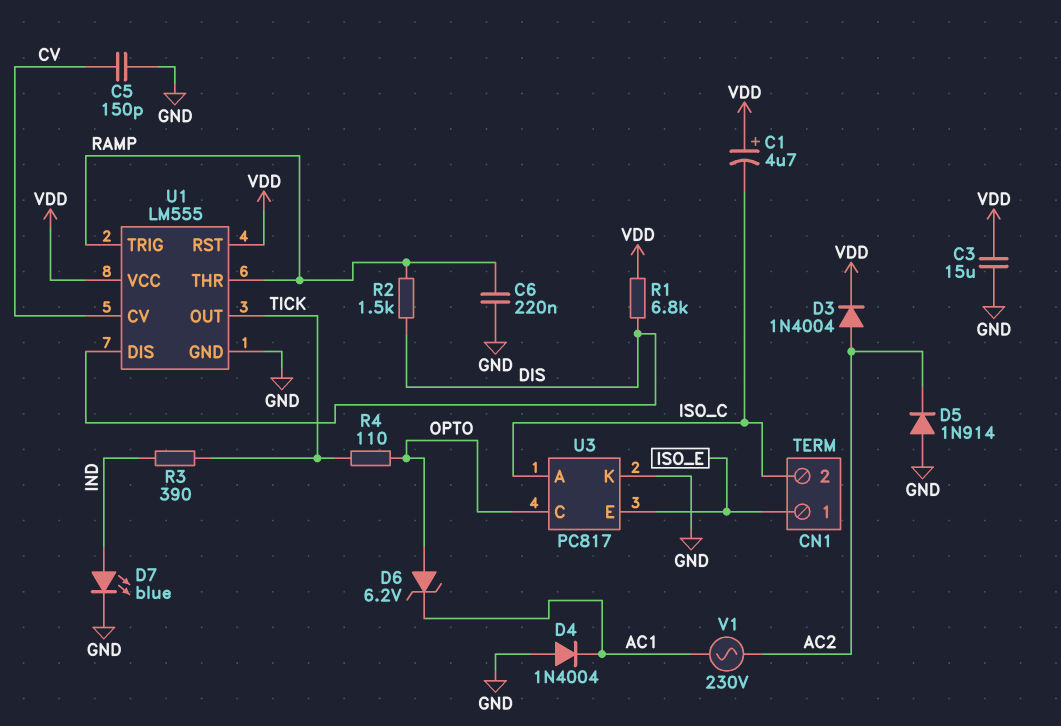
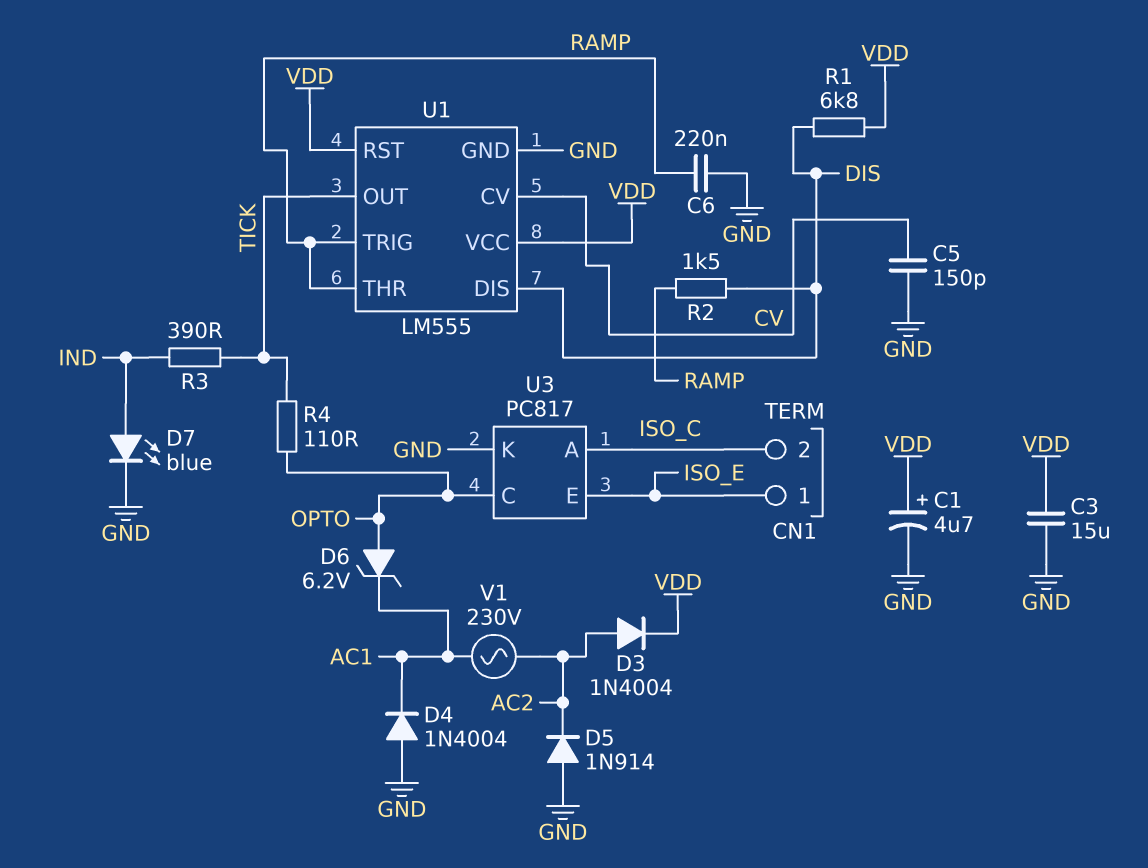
C1: 4.7uF (plus VDD, minus ISO_C) -> 4.7uF (plus VDD, minus GND)

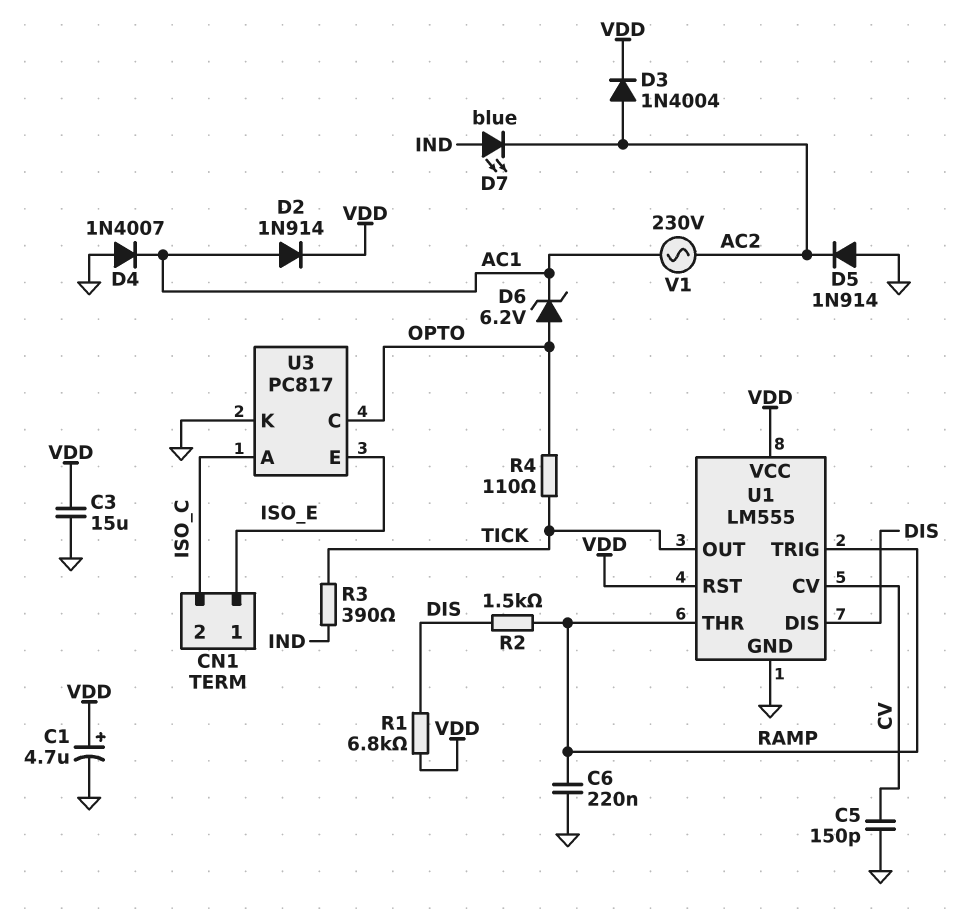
D2: none -> diode 1N914 (A AC1, K VDD)
D4: diode 1N4004 (A GND, K AC1) -> diode 1N4007 (A GND, K AC1)
D7: LED blue (A IND, K GND) -> LED blue (A IND, K AC2)

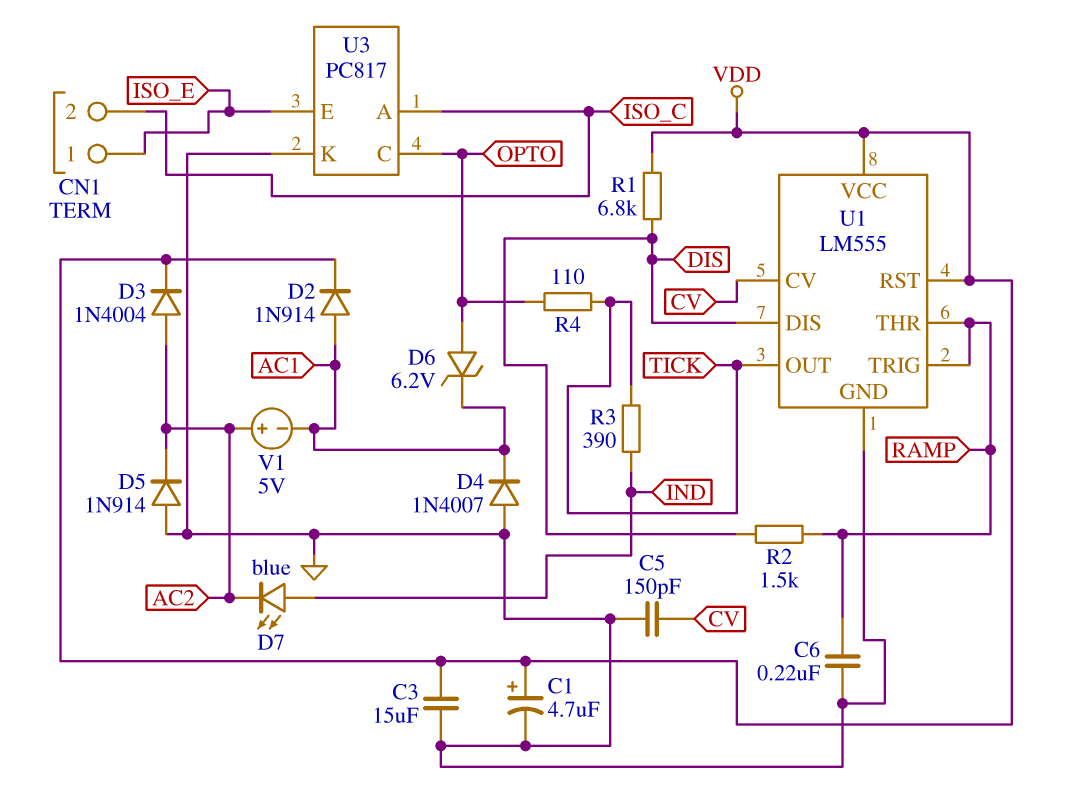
V1: AC 230V (AC1, AC2) -> 5V (plus AC2, minus AC1)

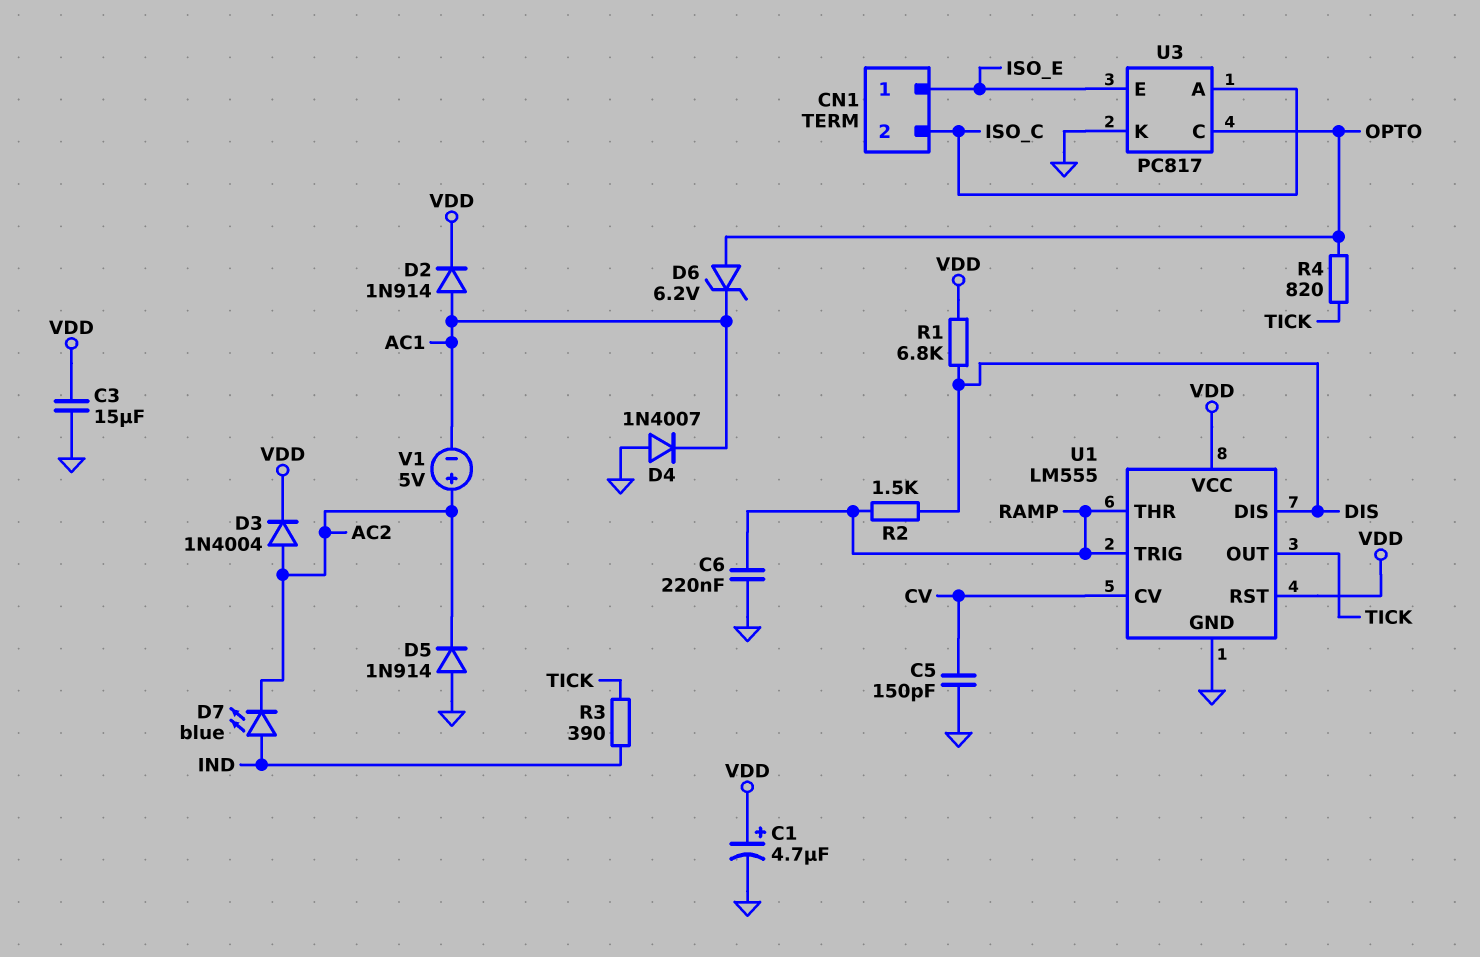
R4: 110 (OPTO, TICK) -> 820 (OPTO, TICK)

